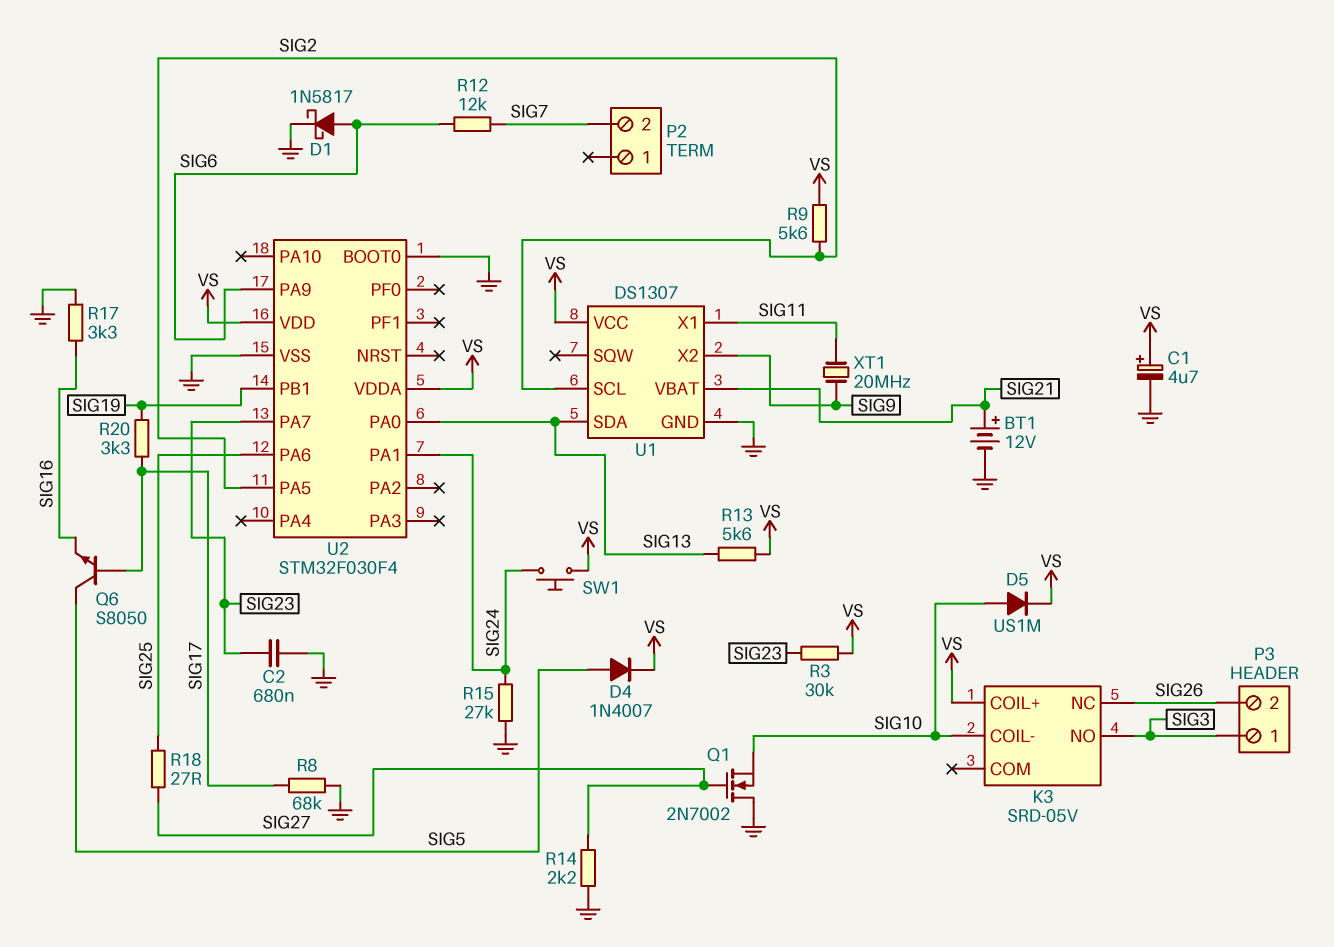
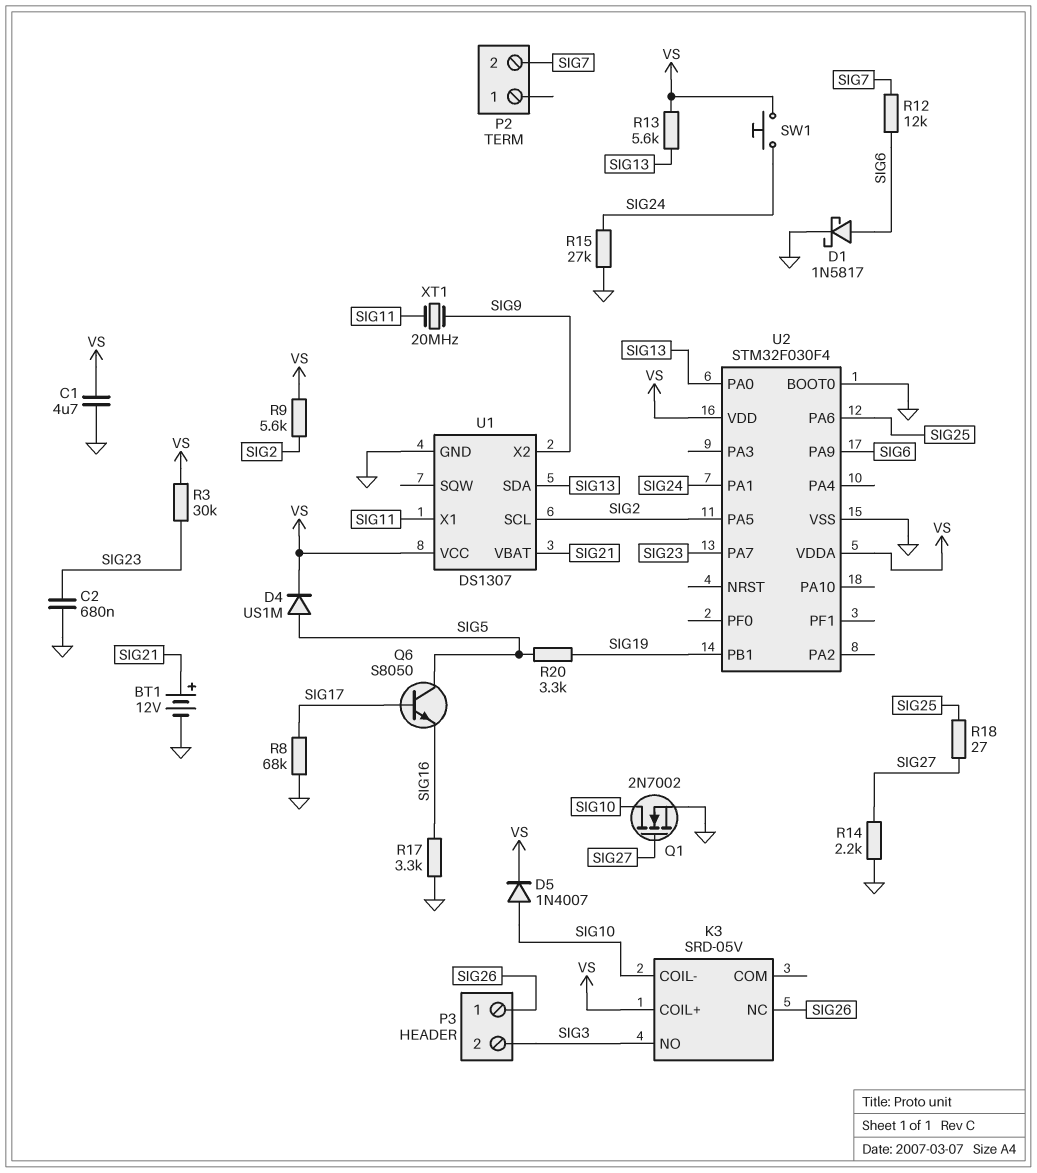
C1: 4.7uF (plus VS, minus GND) -> 4.7uF (GND, VS)
D4: diode 1N4007 (A SIG5, K VS) -> diode US1M (A SIG5, K VS)
D5: diode US1M (A SIG10, K VS) -> diode 1N4007 (A SIG10, K VS)
P3 pin 1: SIG3 -> SIG26
P3 pin 2: SIG26 -> SIG3
Q1: NMOS 2N7002 (G SIG27, D GND, S SIG10) -> NMOS 2N7002 (G SIG27, D SIG10, S GND)
R20: 3.3k (SIG17, SIG19) -> 3.3k (SIG5, SIG19)

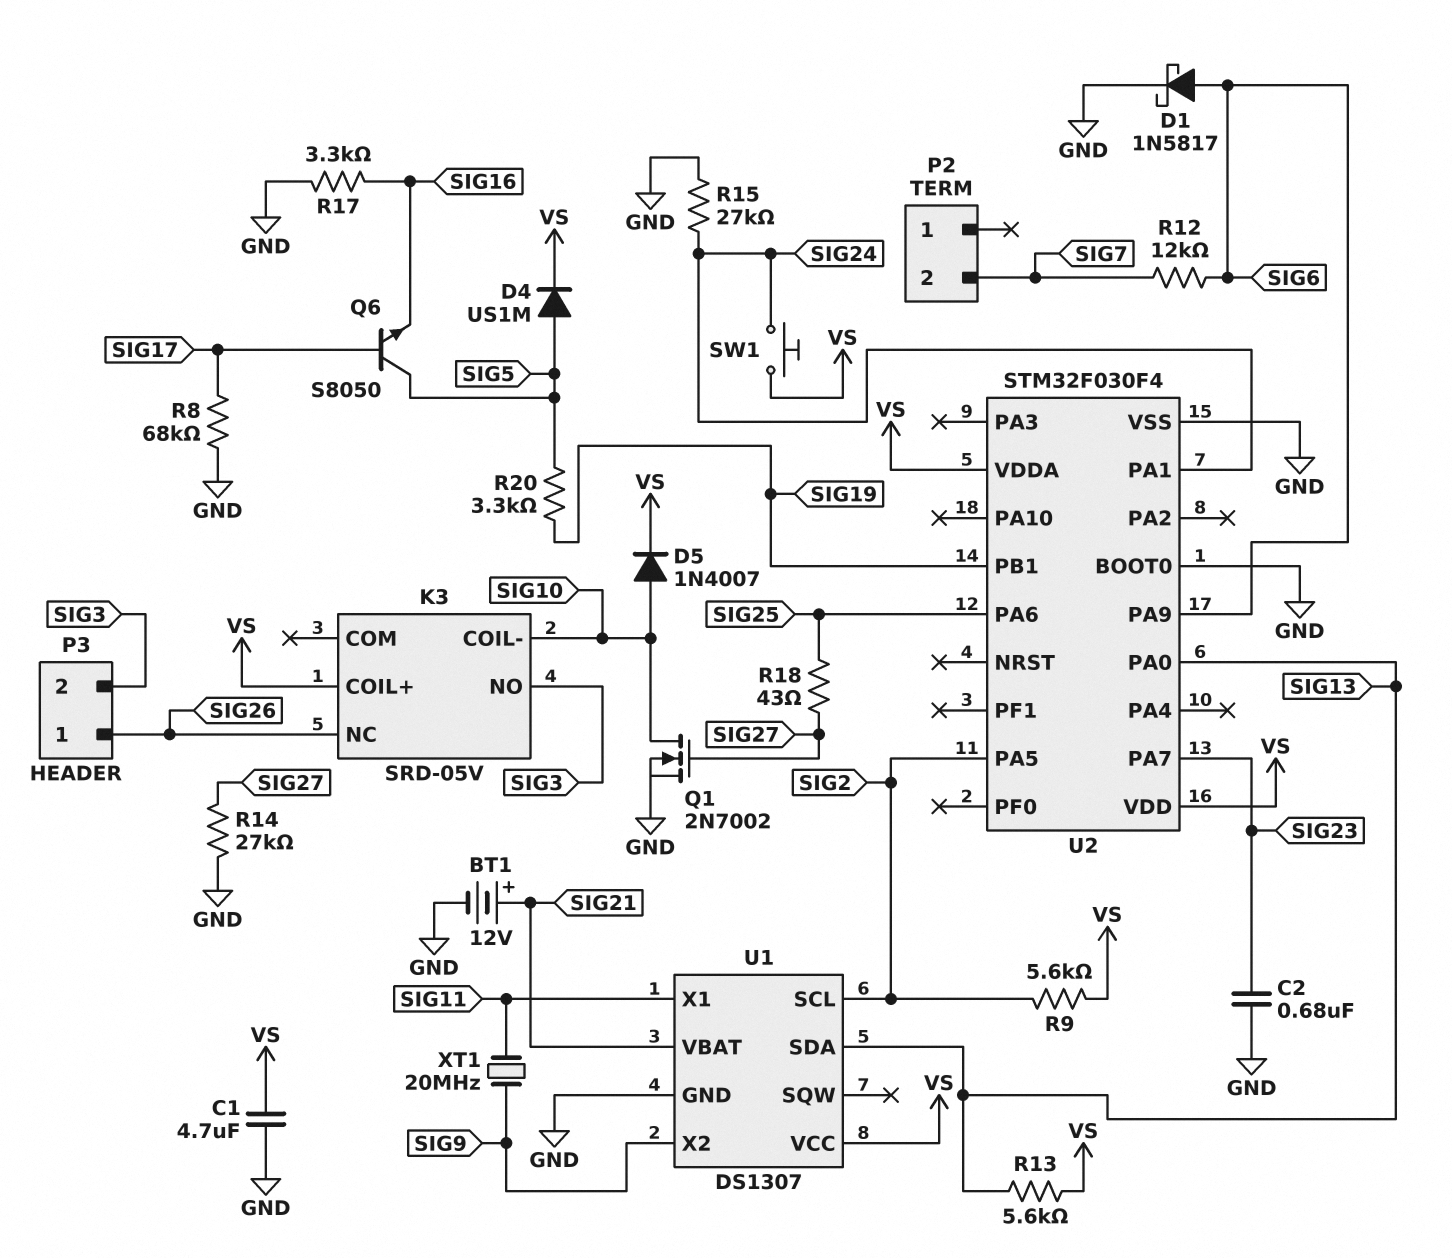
R3: 30k (SIG23, VS) -> none
R14: 2.2k (GND, SIG27) -> 27k (GND, SIG27)
R18: 27 (SIG25, SIG27) -> 43 (SIG25, SIG27)

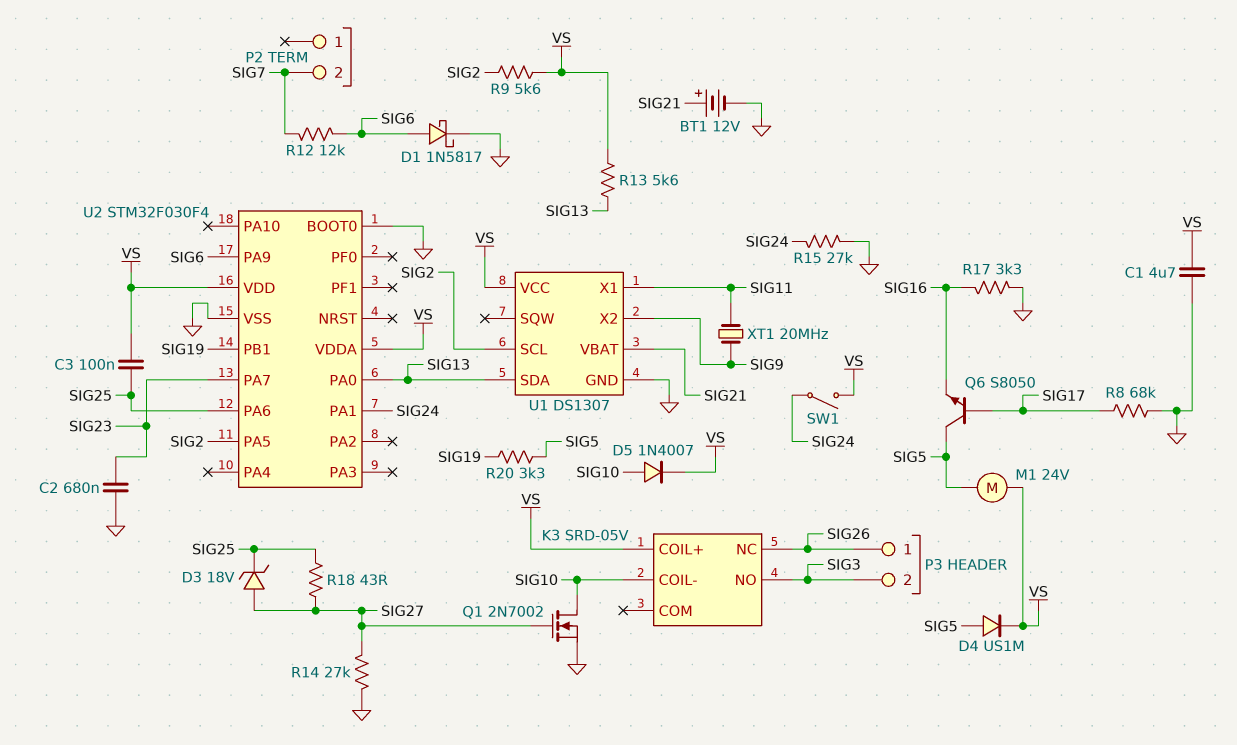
C3: none -> 100nF (SIG25, VS)
D3: none -> zener 18V (A SIG27, K SIG25)
M1: none -> motor 24V (SIG5, VS)
SW1: button (SIG24, VS) -> switch (SIG24, VS)

